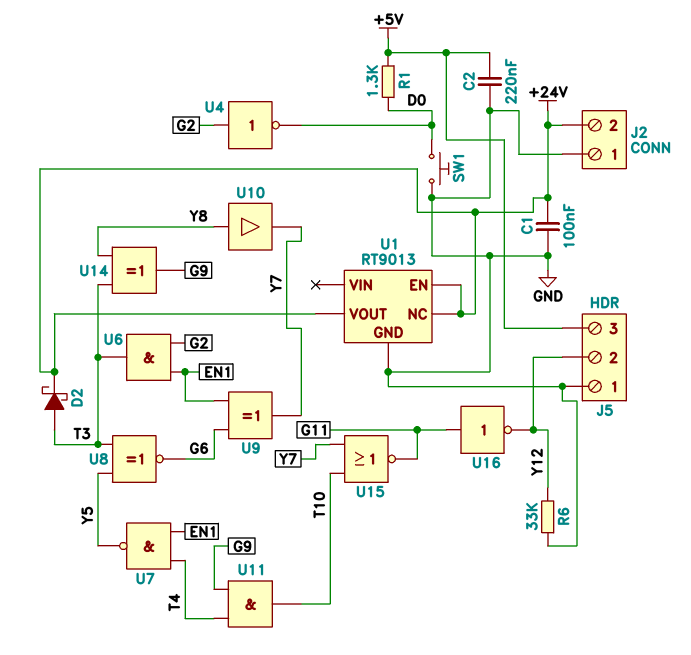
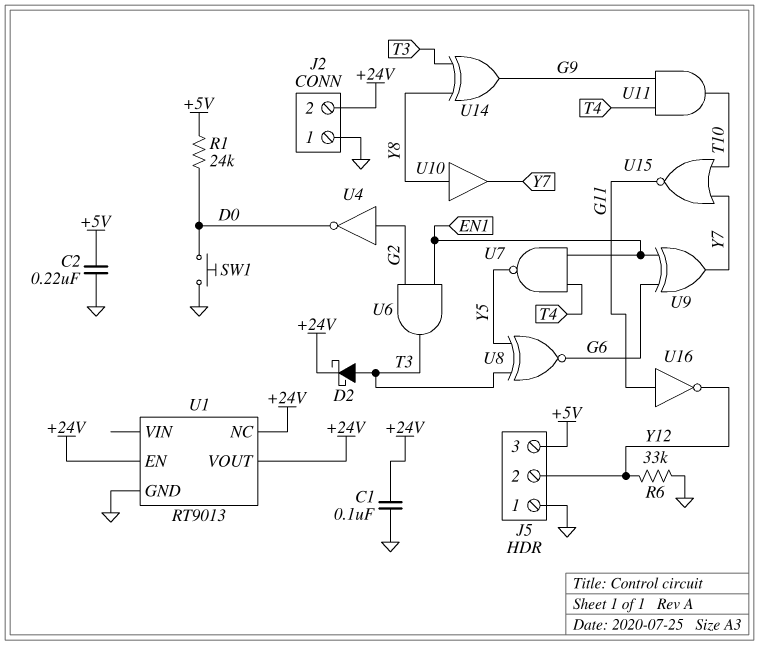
R1: 1.3k (+5V, D0) -> 24k (+5V, D0)

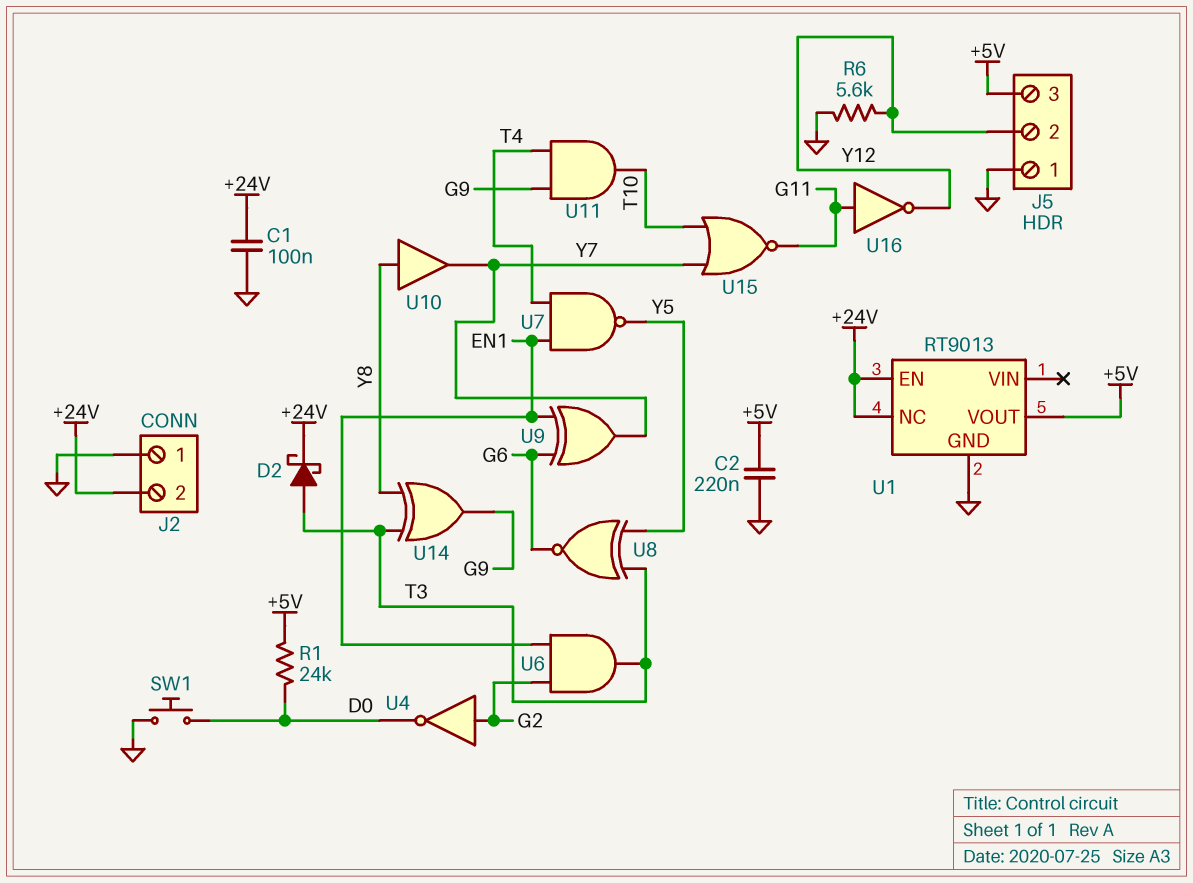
R6: 33k (GND, Y12) -> 5.6k (GND, Y12)
U1 pin VOUT: +24V -> +5V

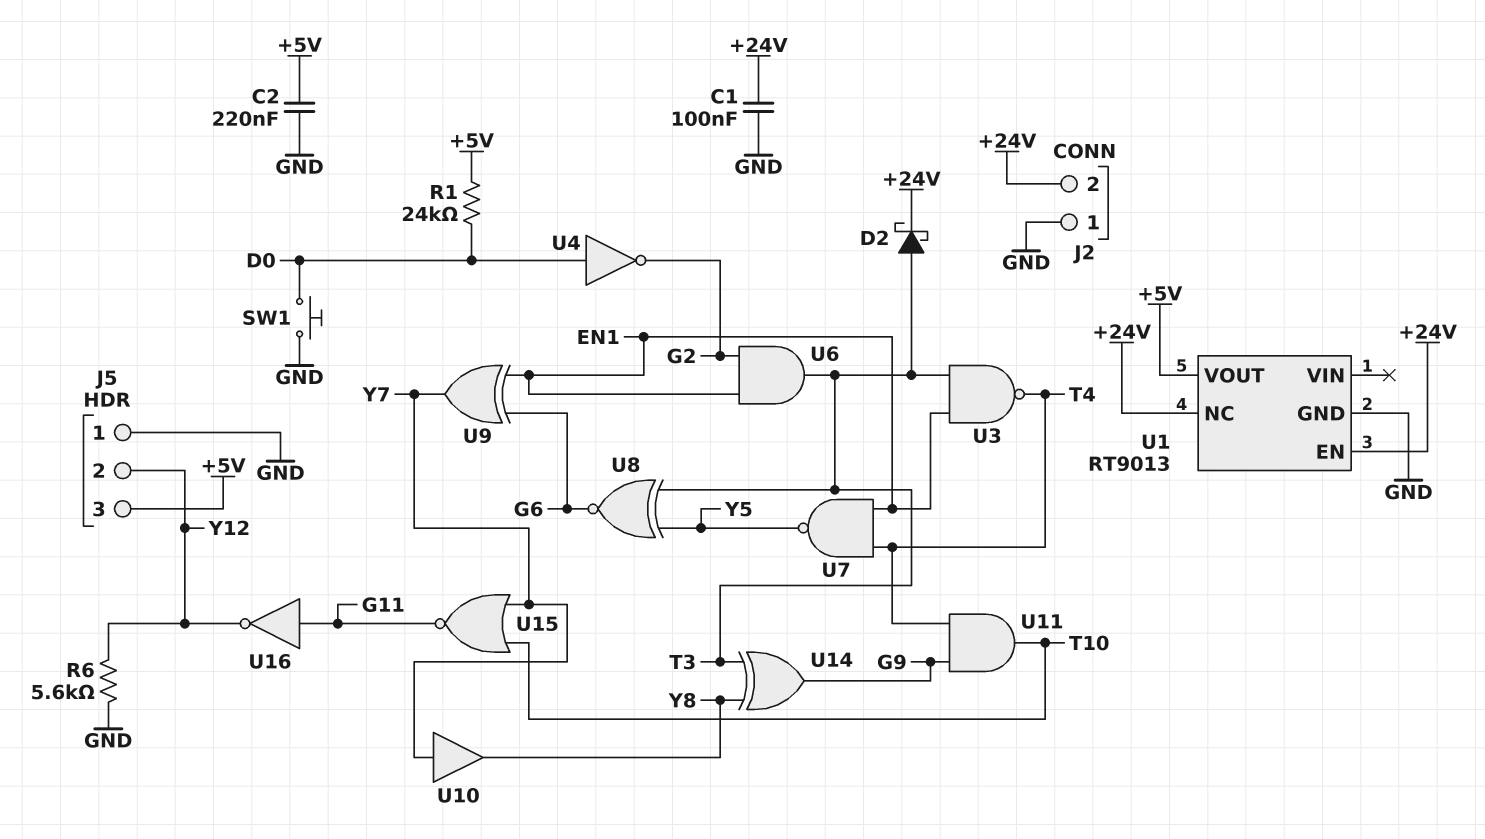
U3: none -> NAND (in EN1, in T3, out T4)
U4: NOT (in G2, out D0) -> NOT (in D0, out G2)
U10: buffer (in Y8, out Y7) -> buffer (in Y7, out Y8)

